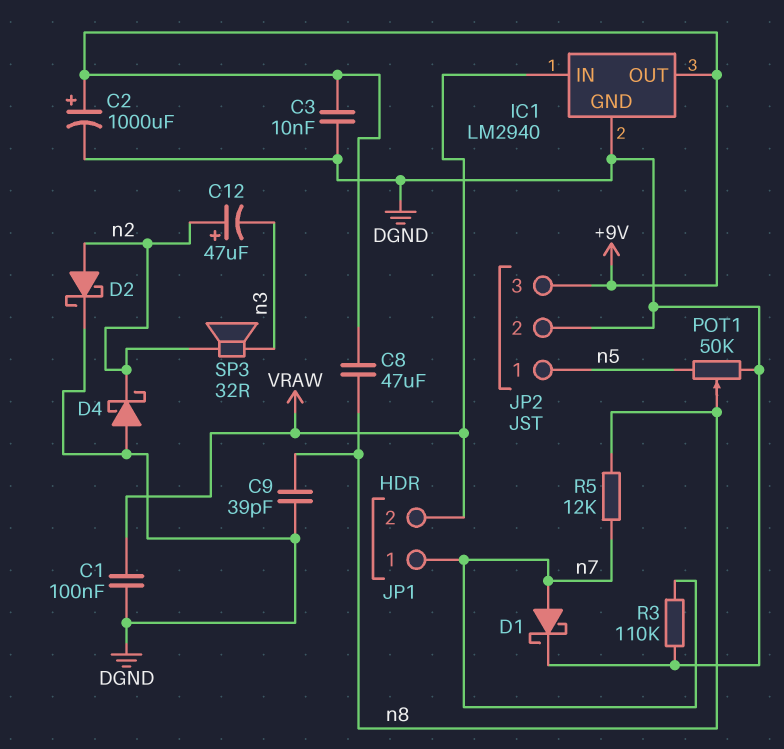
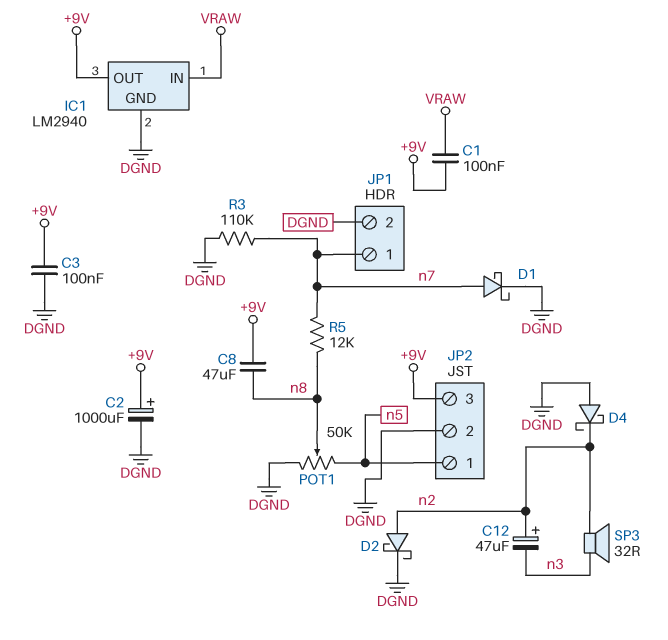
C1: 100nF (DGND, VRAW) -> 100nF (+9V, VRAW)
C3: 10nF (+9V, DGND) -> 100nF (+9V, DGND)
C9: 39pF (DGND, n8) -> none
JP1 pin 2: VRAW -> DGND

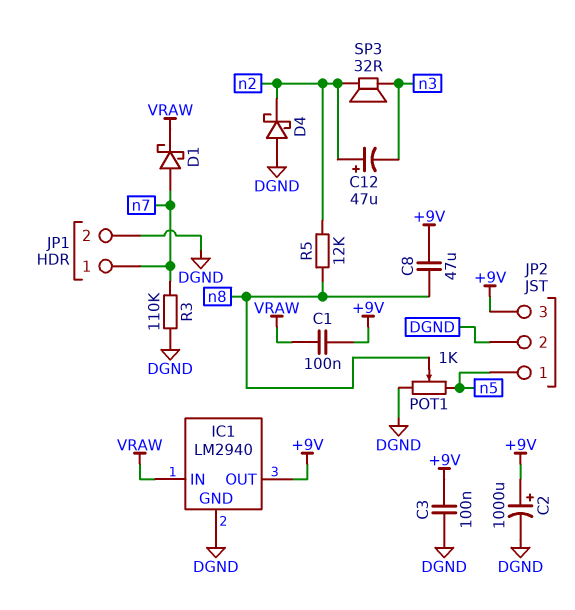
D1: schottky (A n7, K DGND) -> schottky (A n7, K VRAW)
D2: schottky (A n2, K DGND) -> none
POT1: 50k (DGND, n5, wiper n8) -> 1k (DGND, n5, wiper n8)
R5: 12k (n7, n8) -> 12k (n2, n8)

